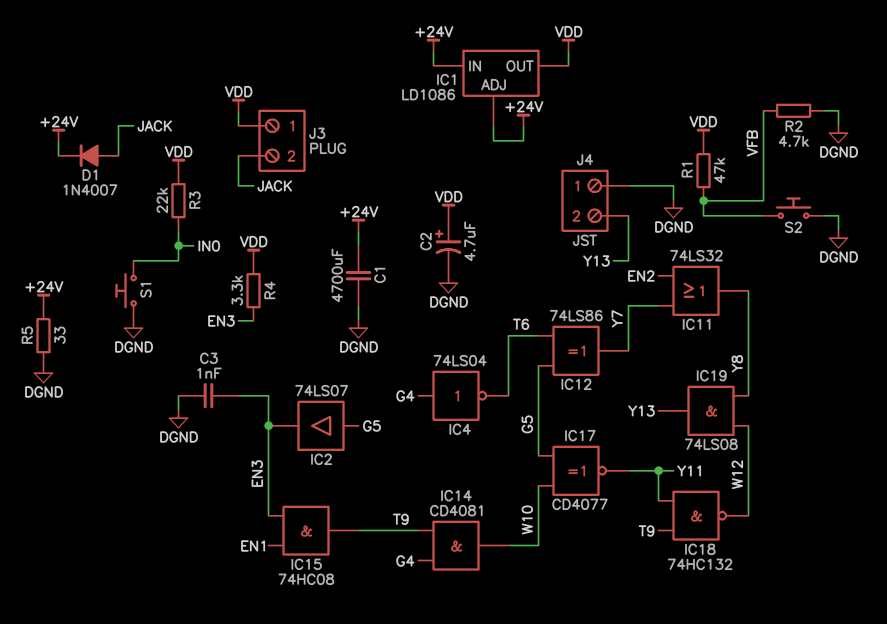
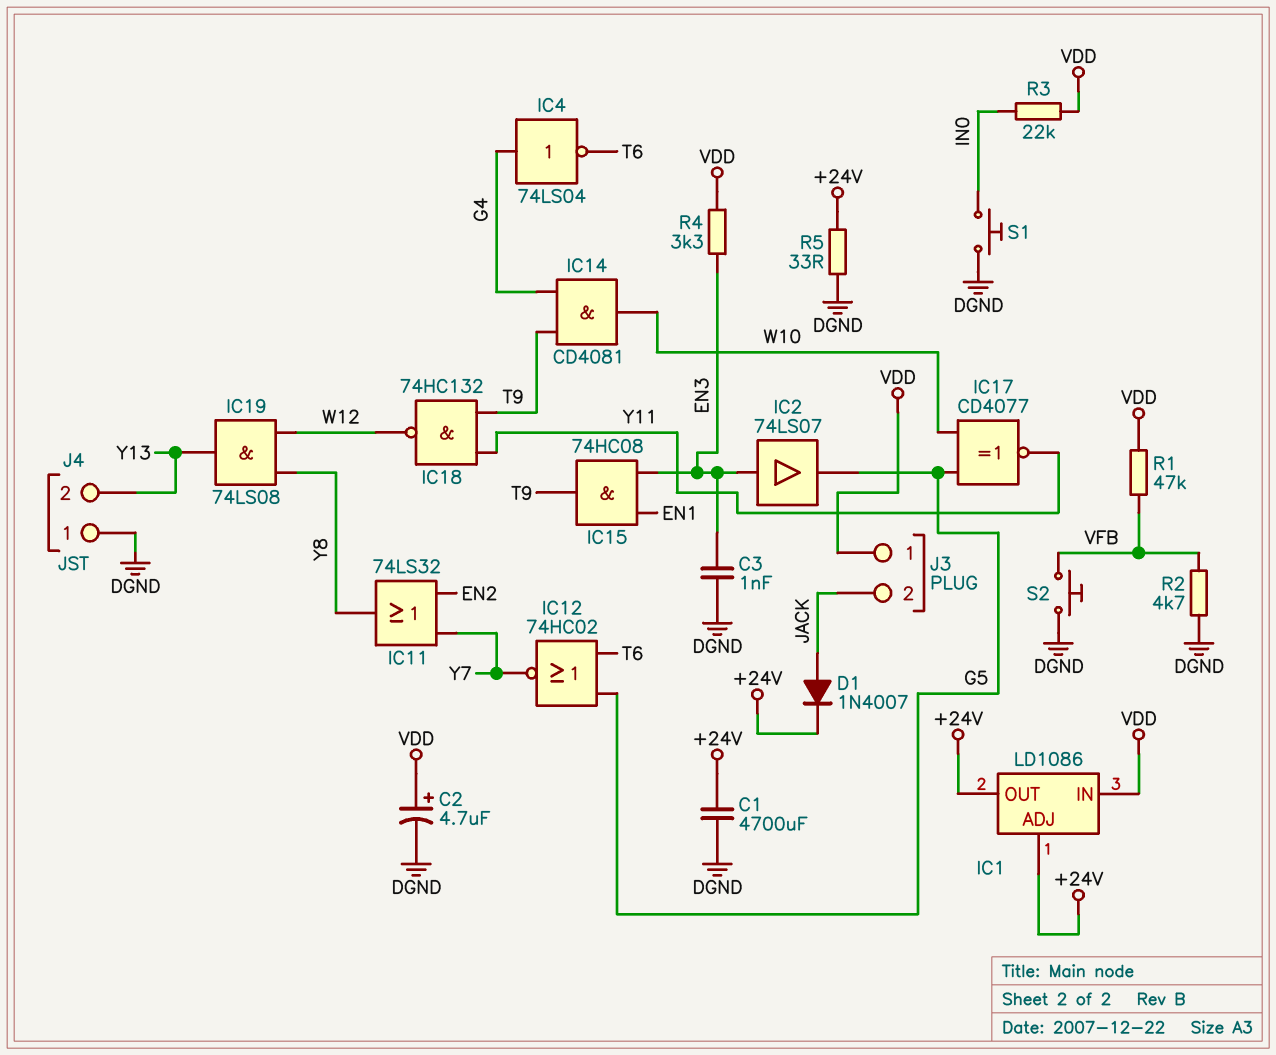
IC1 pin IN: +24V -> VDD
IC1 pin OUT: VDD -> +24V
IC2: buffer 74LS07 (in G5, out EN3) -> buffer 74LS07 (in EN3, out G5)
IC12: XOR 74LS86 (in G5, in T6, out Y7) -> NOR 74HC02 (in G5, in T6, out Y7)

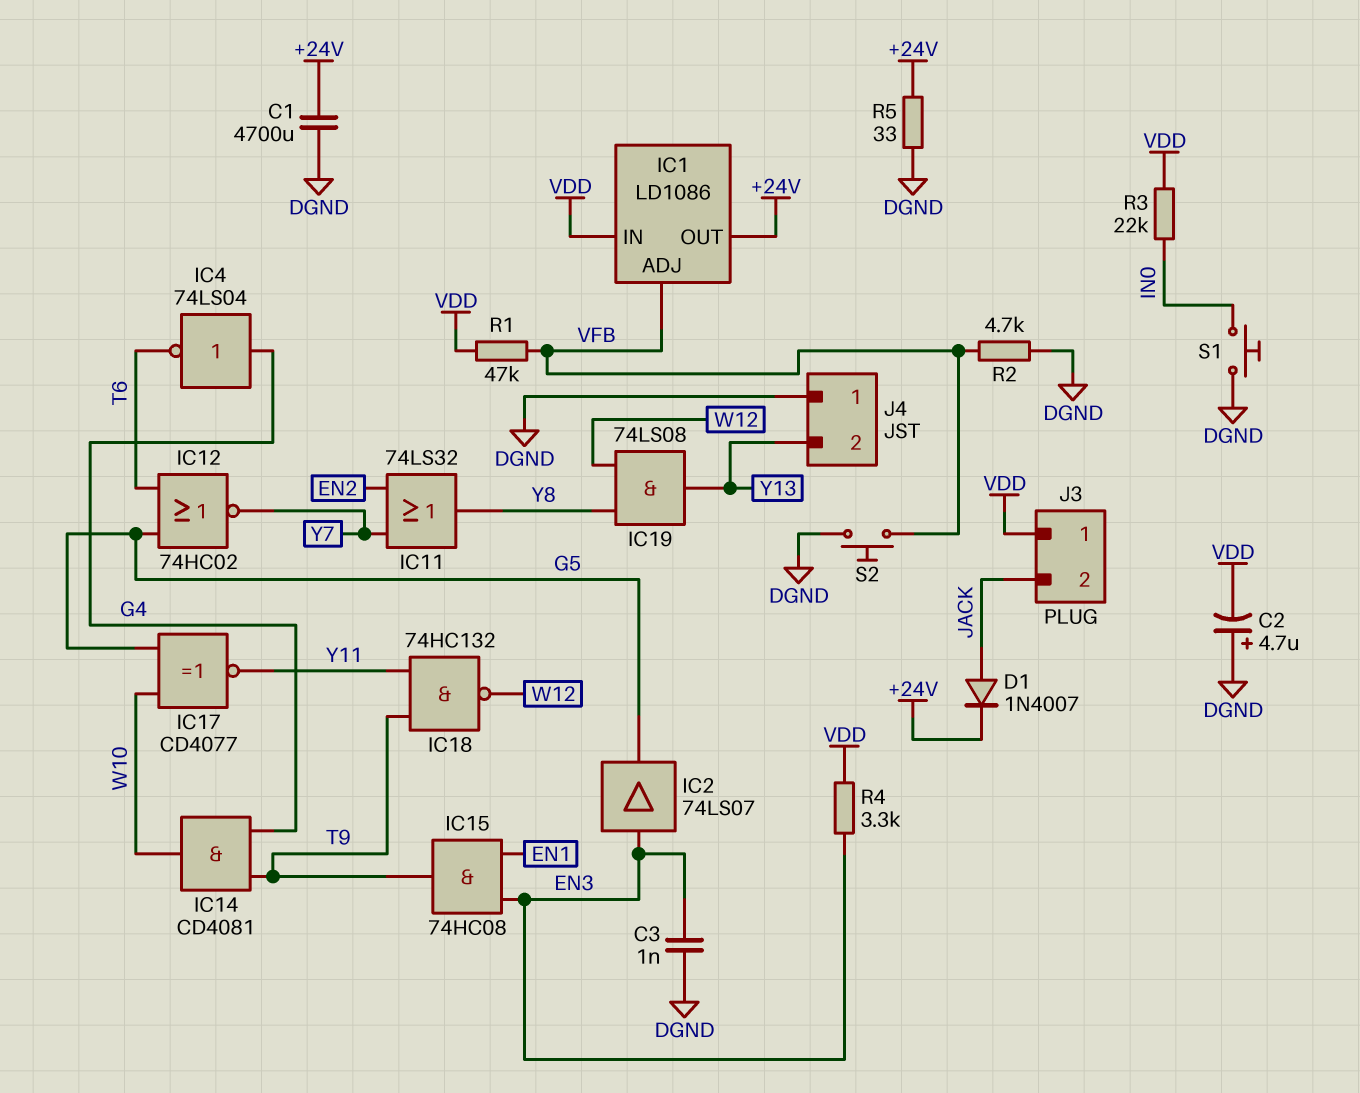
C2: 4.7uF (plus VDD, minus DGND) -> 4.7uF (plus DGND, minus VDD)
IC1 pin ADJ: +24V -> VFB

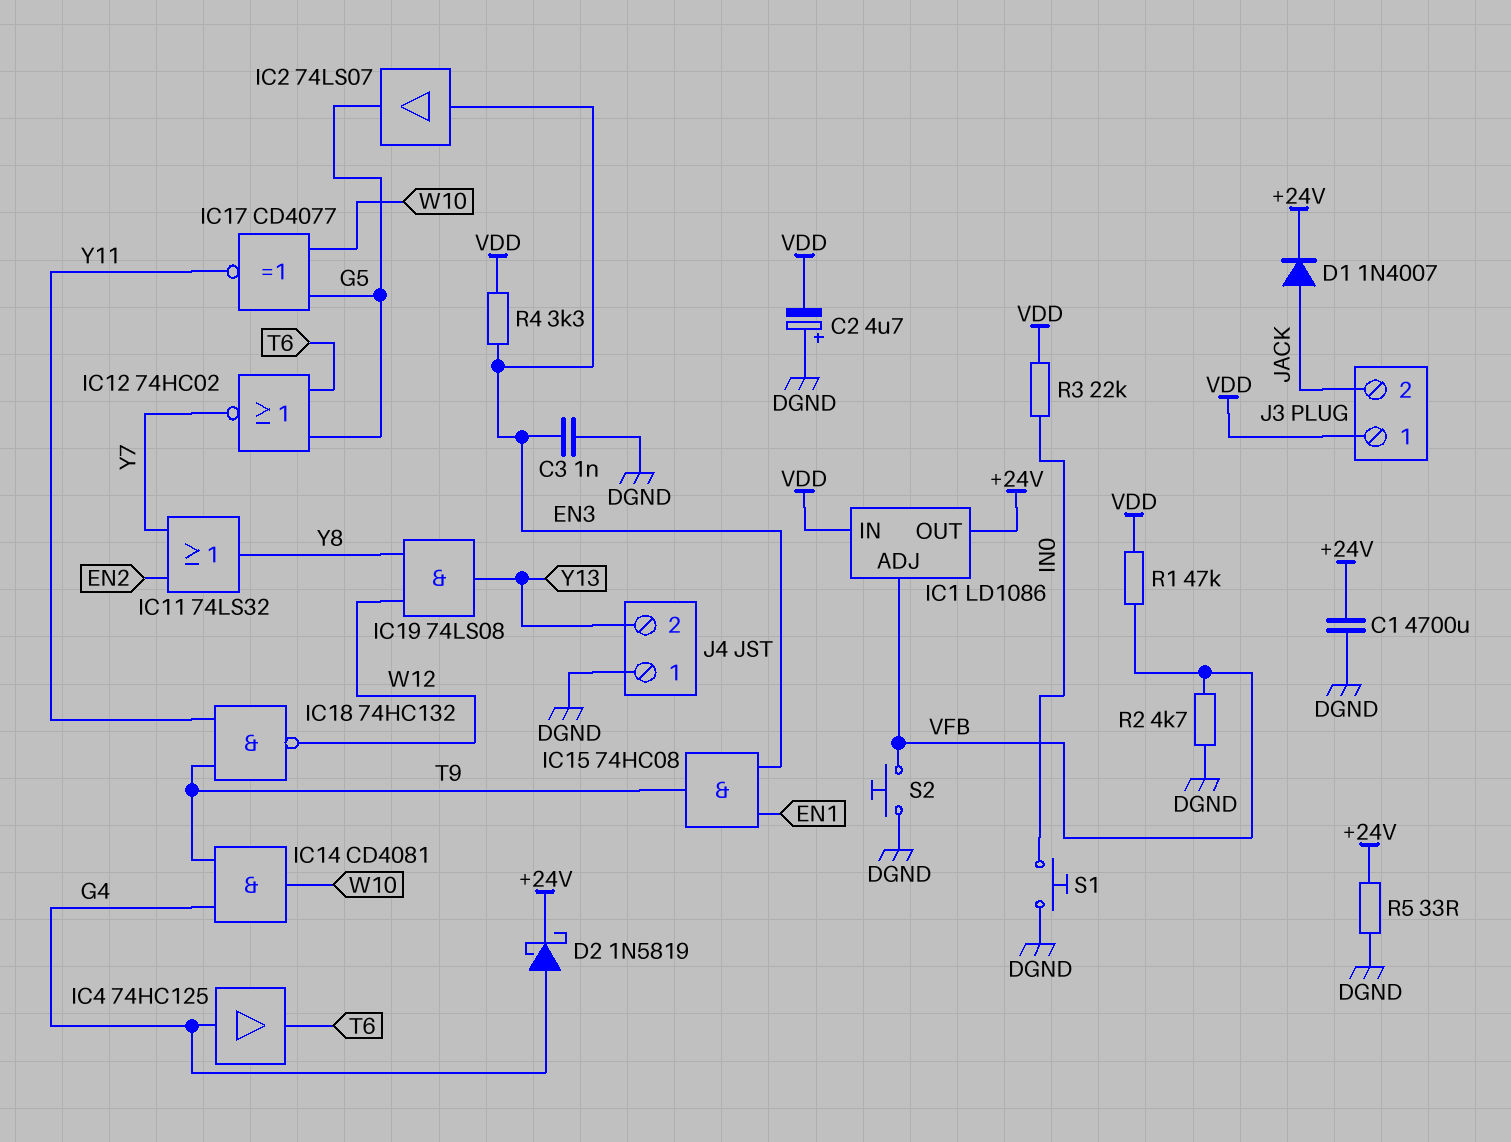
D2: none -> schottky 1N5819 (A G4, K +24V)
IC4: NOT 74LS04 (in G4, out T6) -> buffer 74HC125 (in G4, out T6)

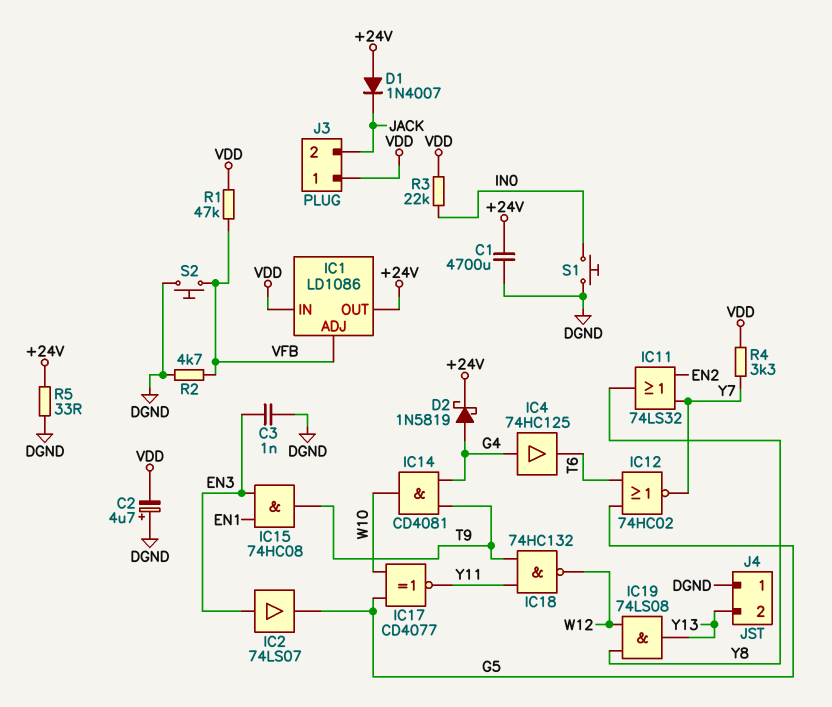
D1: diode 1N4007 (A JACK, K +24V) -> diode 1N4007 (A +24V, K JACK)
R4: 3.3k (EN3, VDD) -> 3.3k (VDD, Y7)

